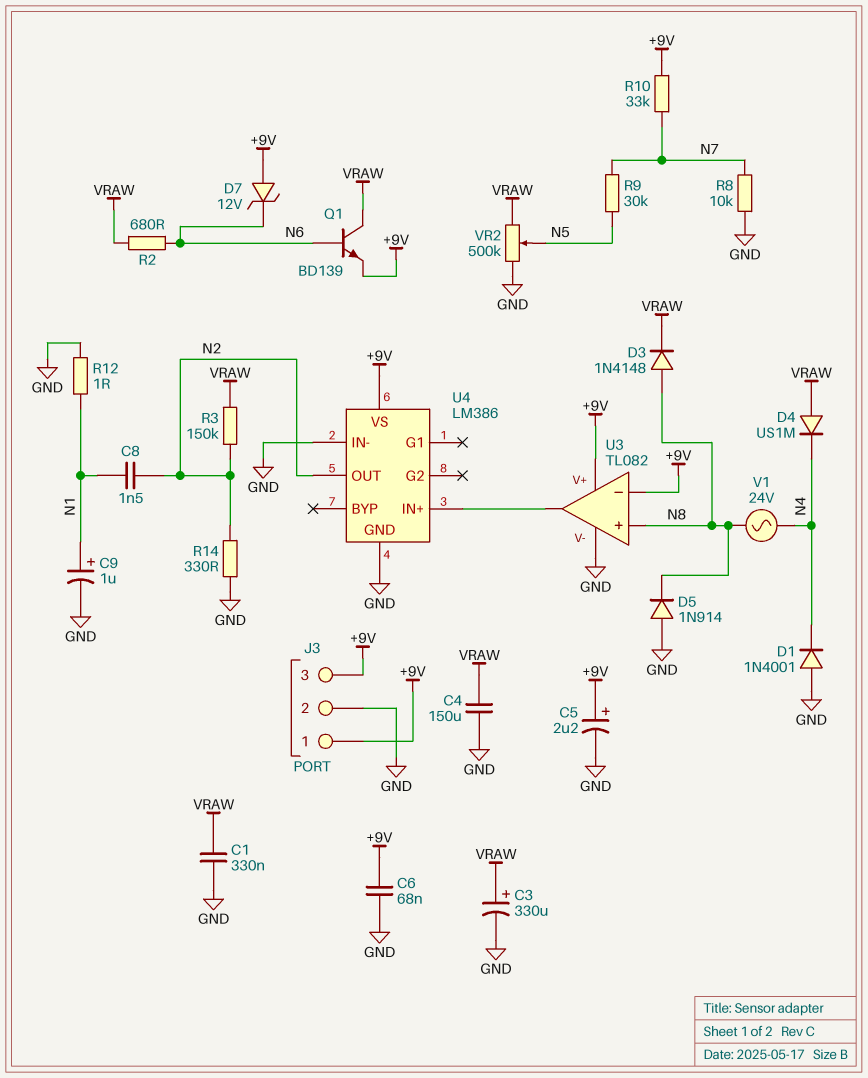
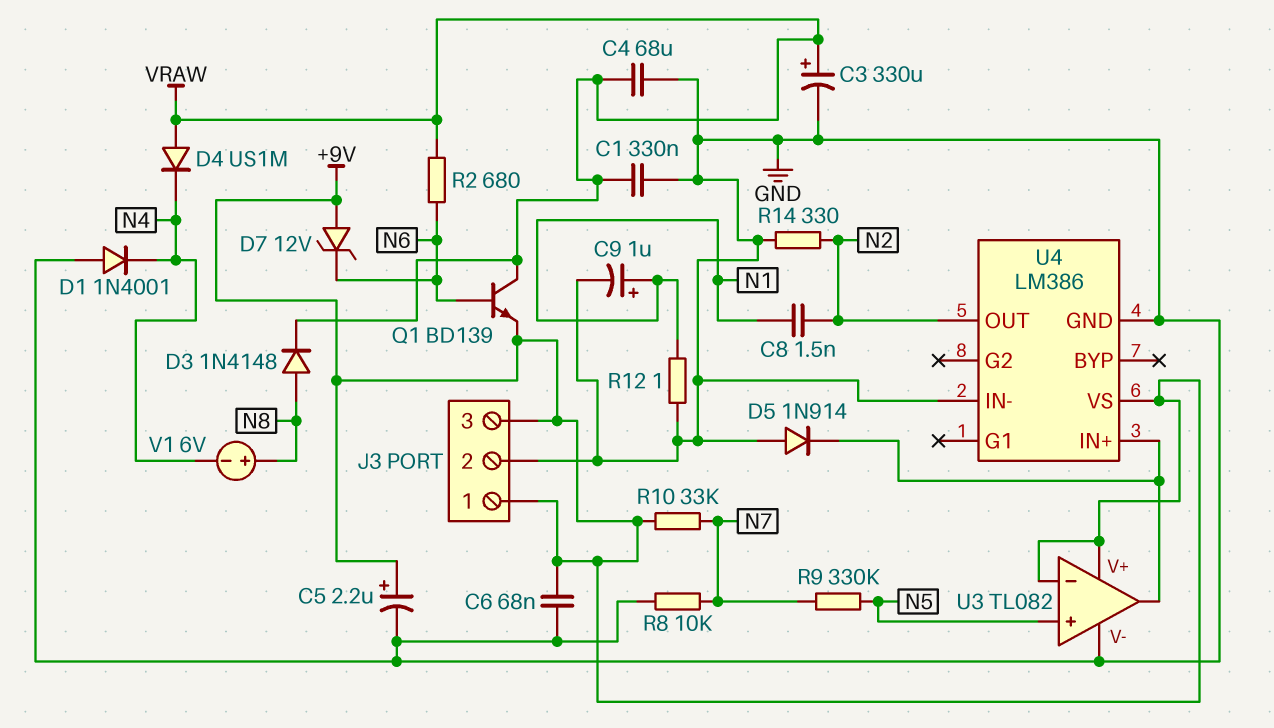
C4: 150uF (GND, VRAW) -> 68uF (GND, VRAW)
D5: diode 1N914 (A GND, K N8) -> diode 1N914 (A GND, K U3/out)
R3: 150k (N2, VRAW) -> none
R9: 30k (N5, N7) -> 330k (N5, N7)
U3 pin in+: N8 -> N5
V1: AC 24V (N4, N8) -> 6V (plus N8, minus N4)
VR2: 500k (GND, VRAW, wiper N5) -> none

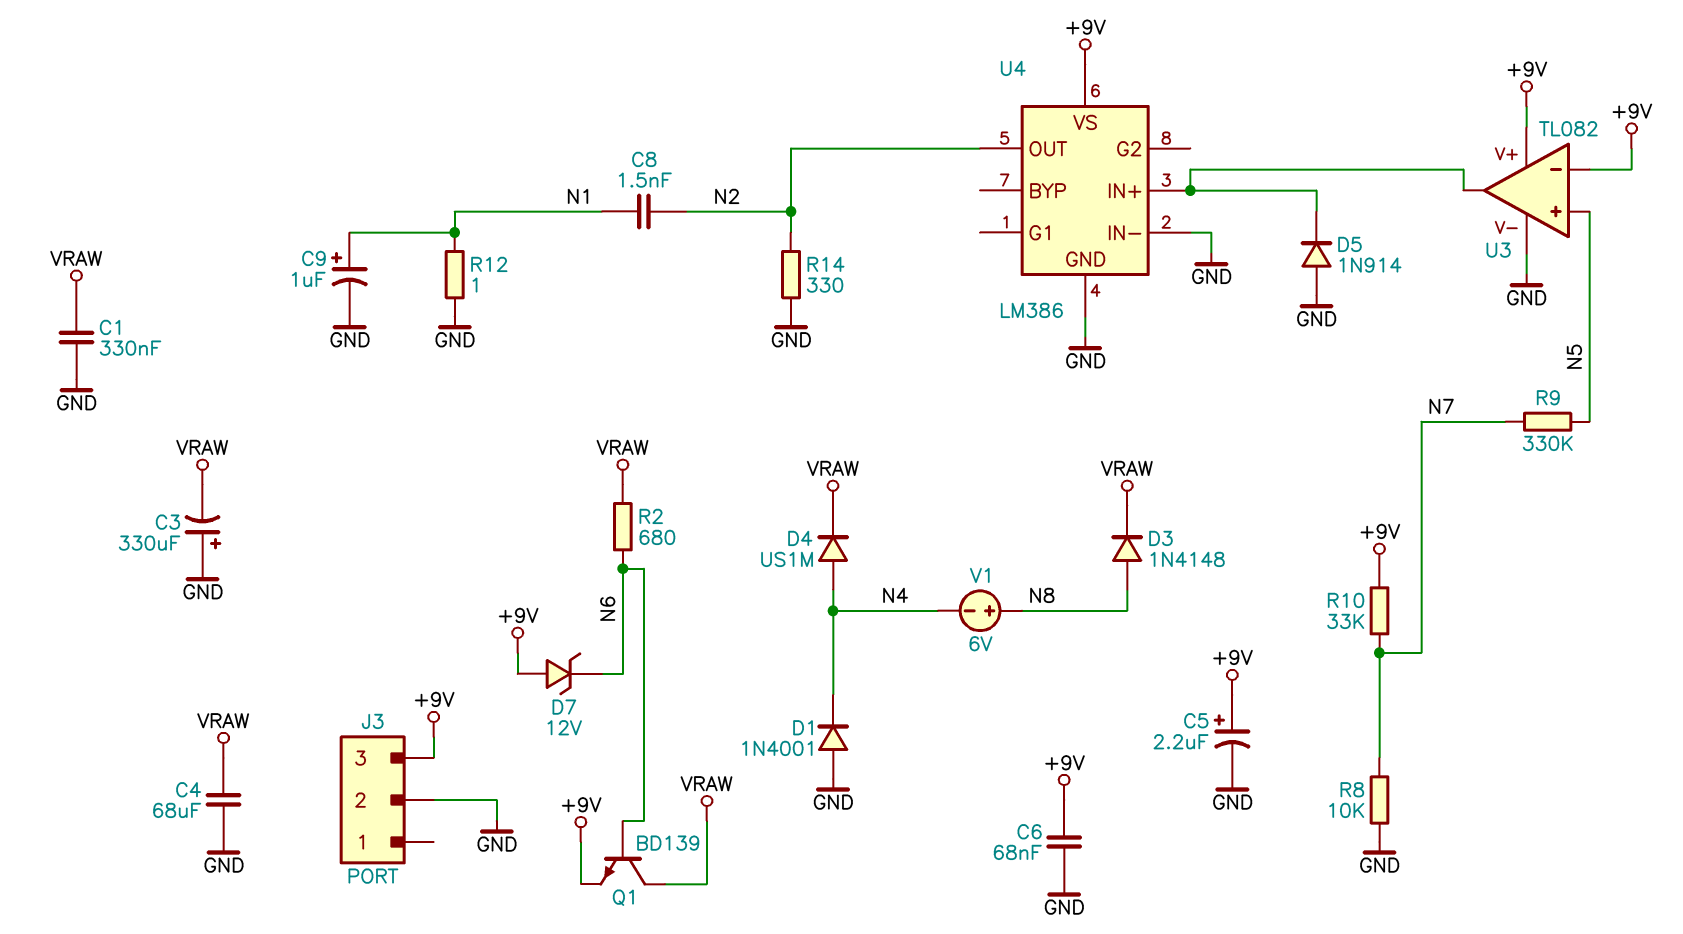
C3: 330uF (plus VRAW, minus GND) -> 330uF (plus GND, minus VRAW)
D4: diode US1M (A VRAW, K N4) -> diode US1M (A N4, K VRAW)
J3 pin 1: +9V -> none

